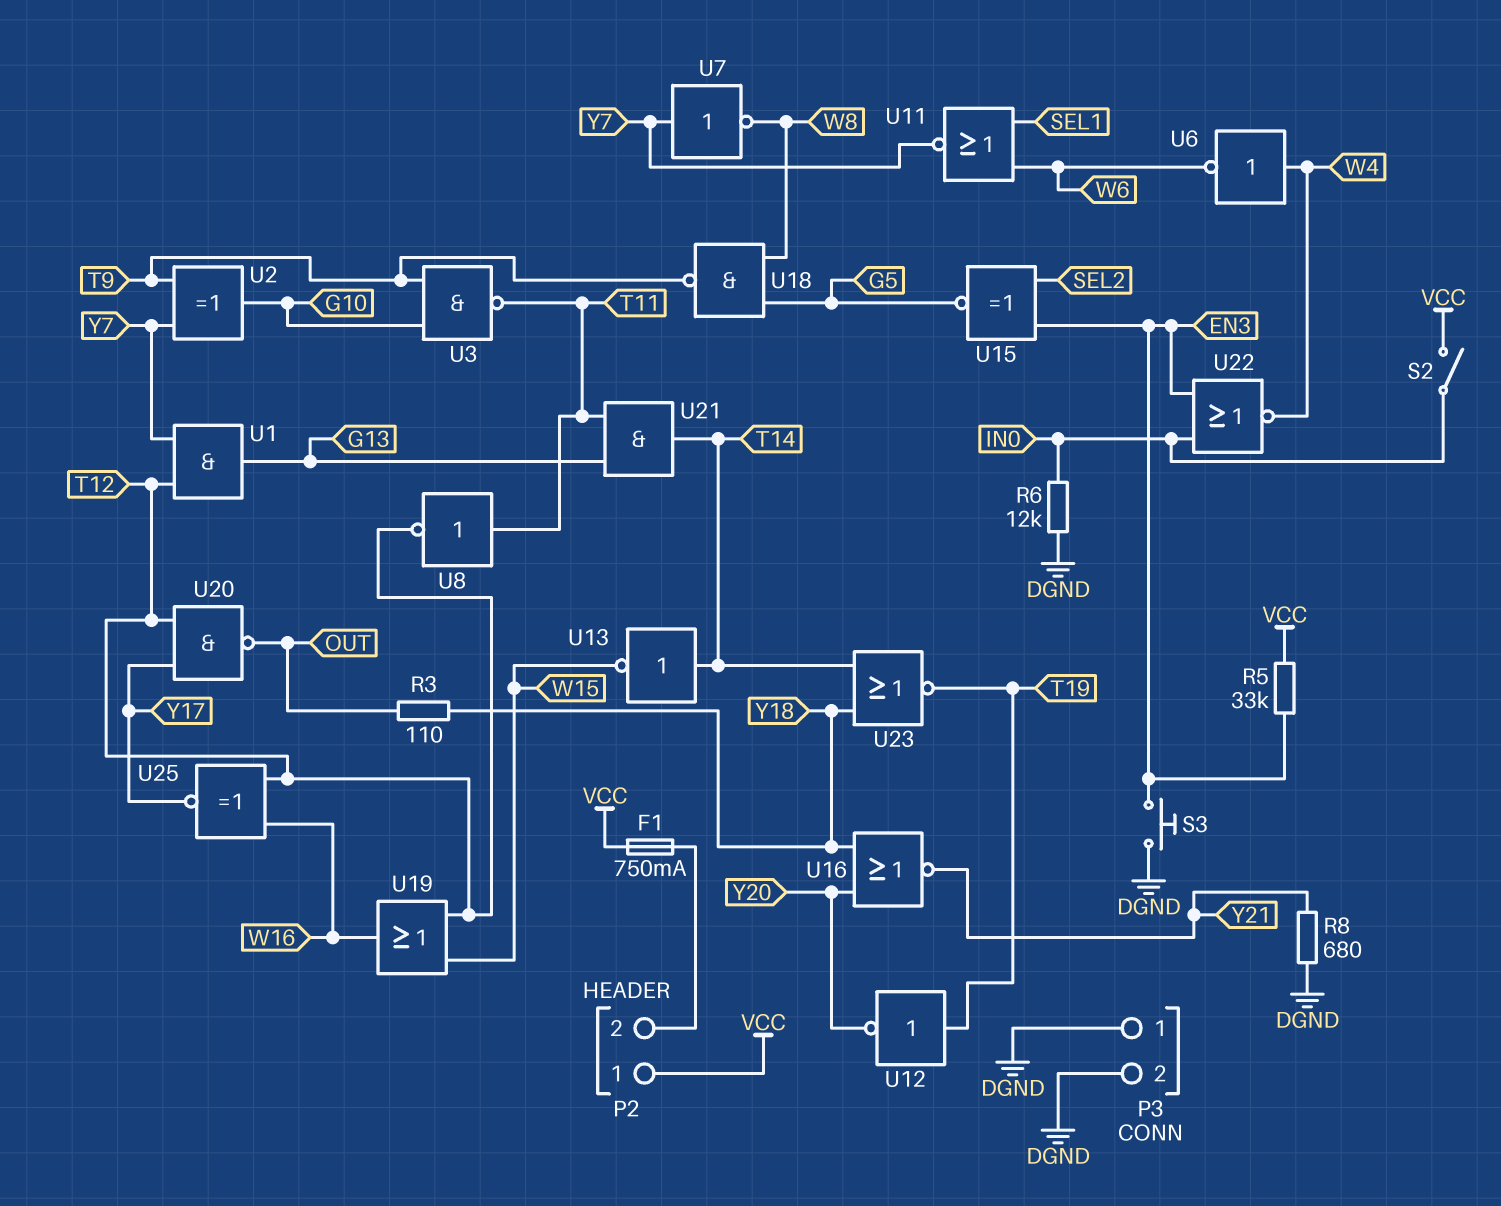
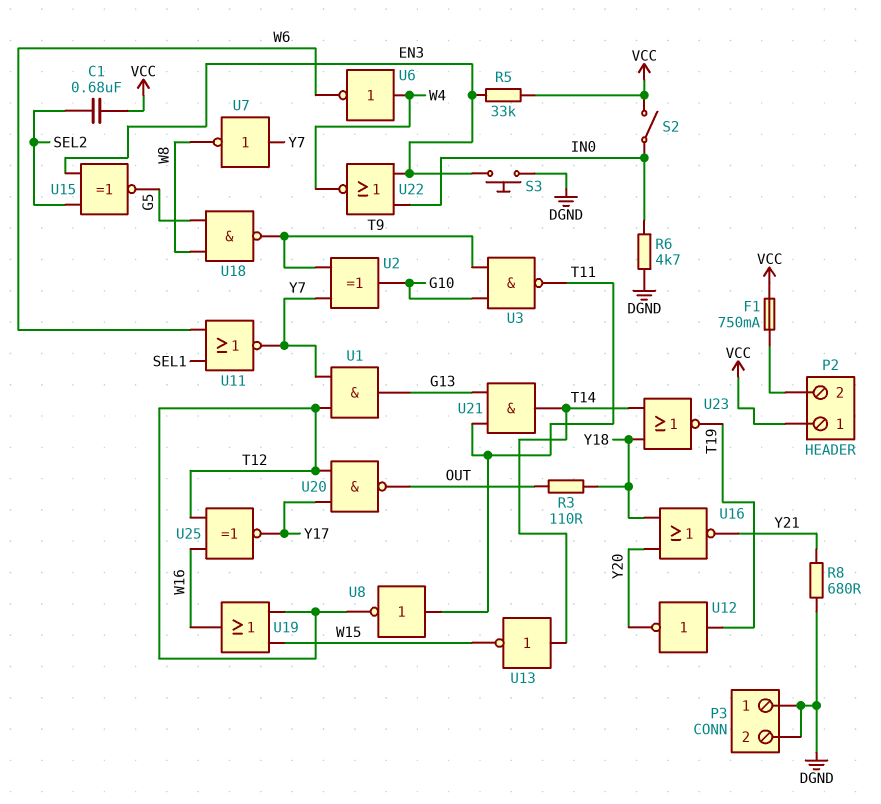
C1: none -> 680nF (SEL2, VCC)
R6: 12k (DGND, IN0) -> 4.7k (DGND, IN0)

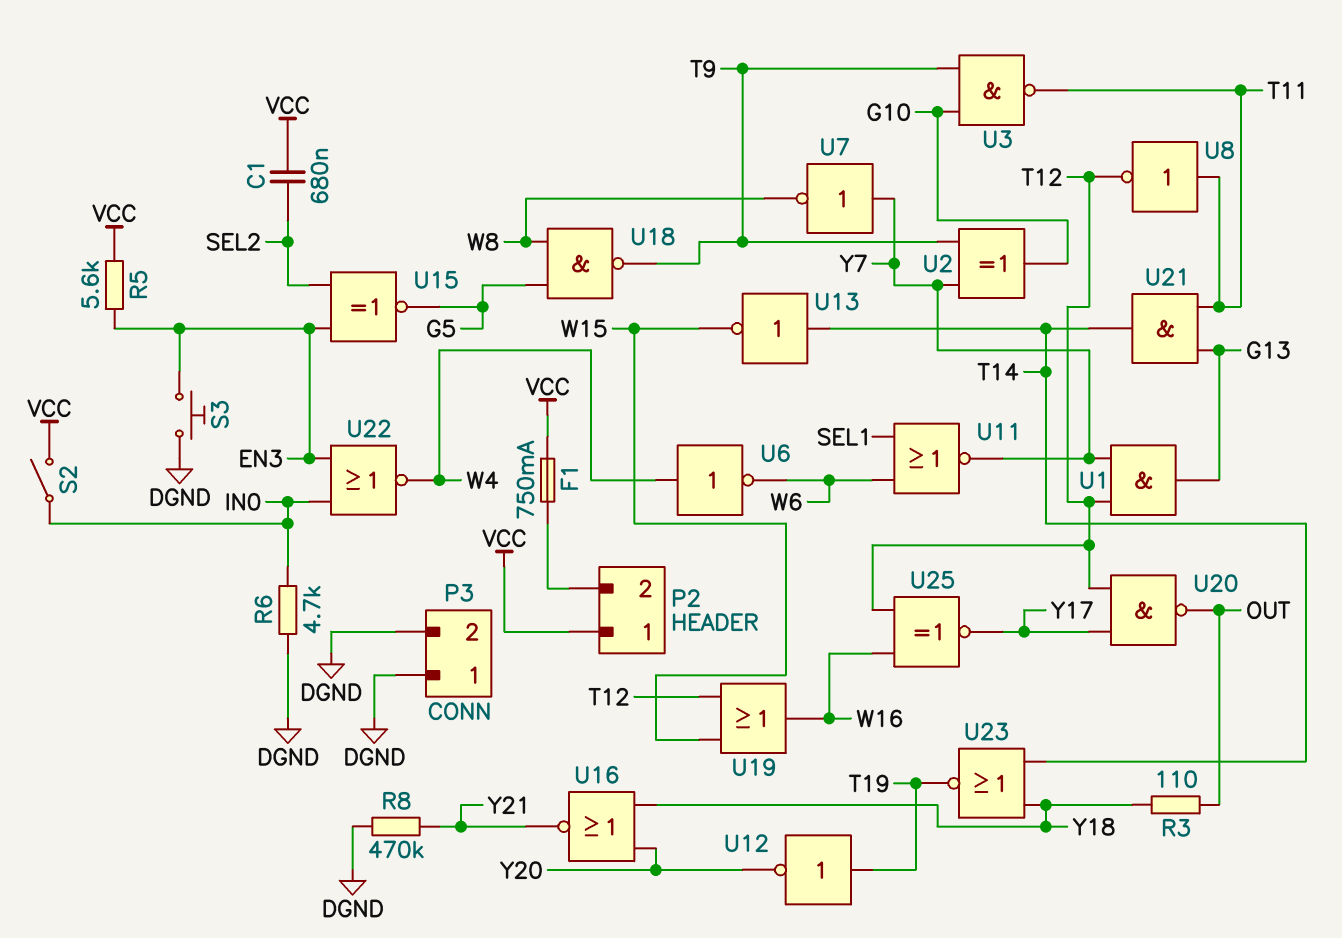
R5: 33k (EN3, VCC) -> 5.6k (EN3, VCC)
R8: 680 (DGND, Y21) -> 470k (DGND, Y21)

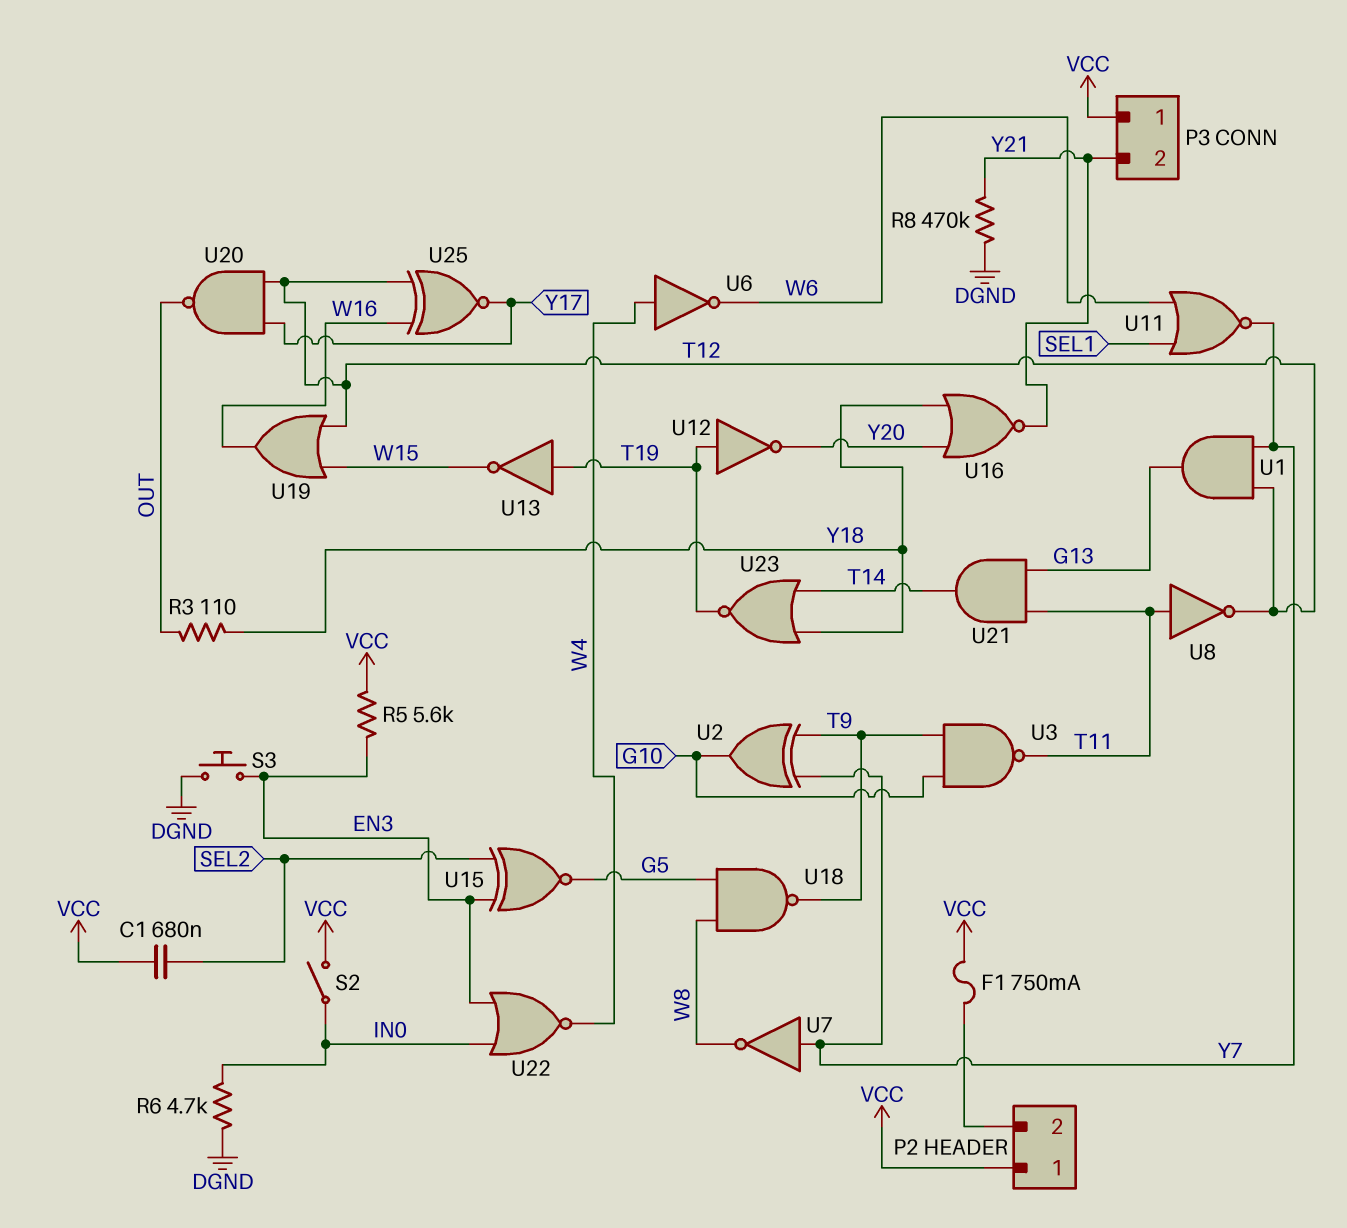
P3 pin 1: DGND -> VCC
P3 pin 2: DGND -> Y21
U13: NOT (in T14, out W15) -> NOT (in T19, out W15)

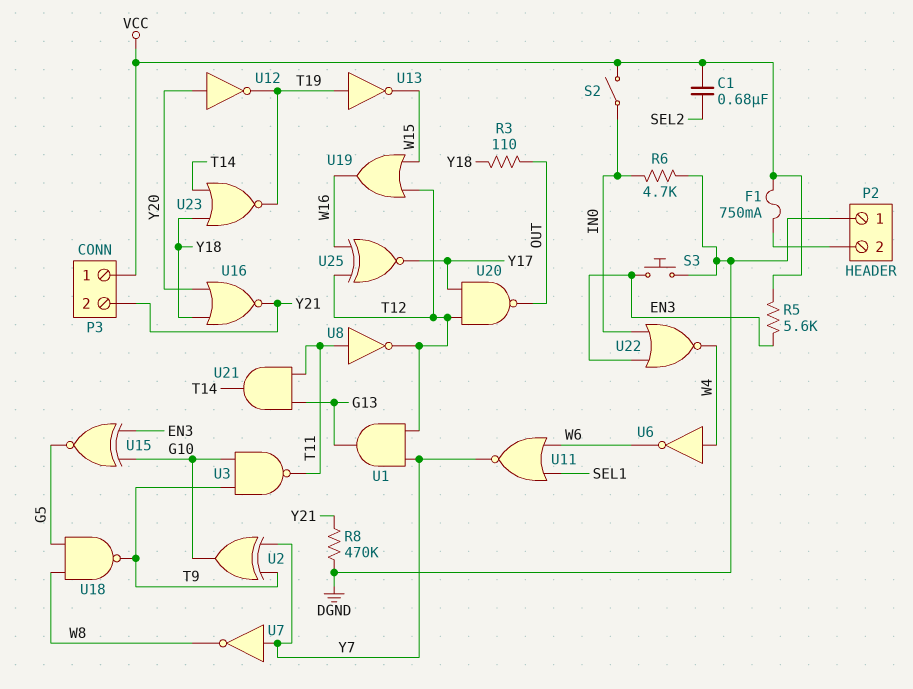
P2 pin 1: VCC -> DGND
U12: NOT (in T19, out Y20) -> NOT (in Y20, out T19)
U15: XNOR (in EN3, in SEL2, out G5) -> XNOR (in EN3, in G10, out G5)

